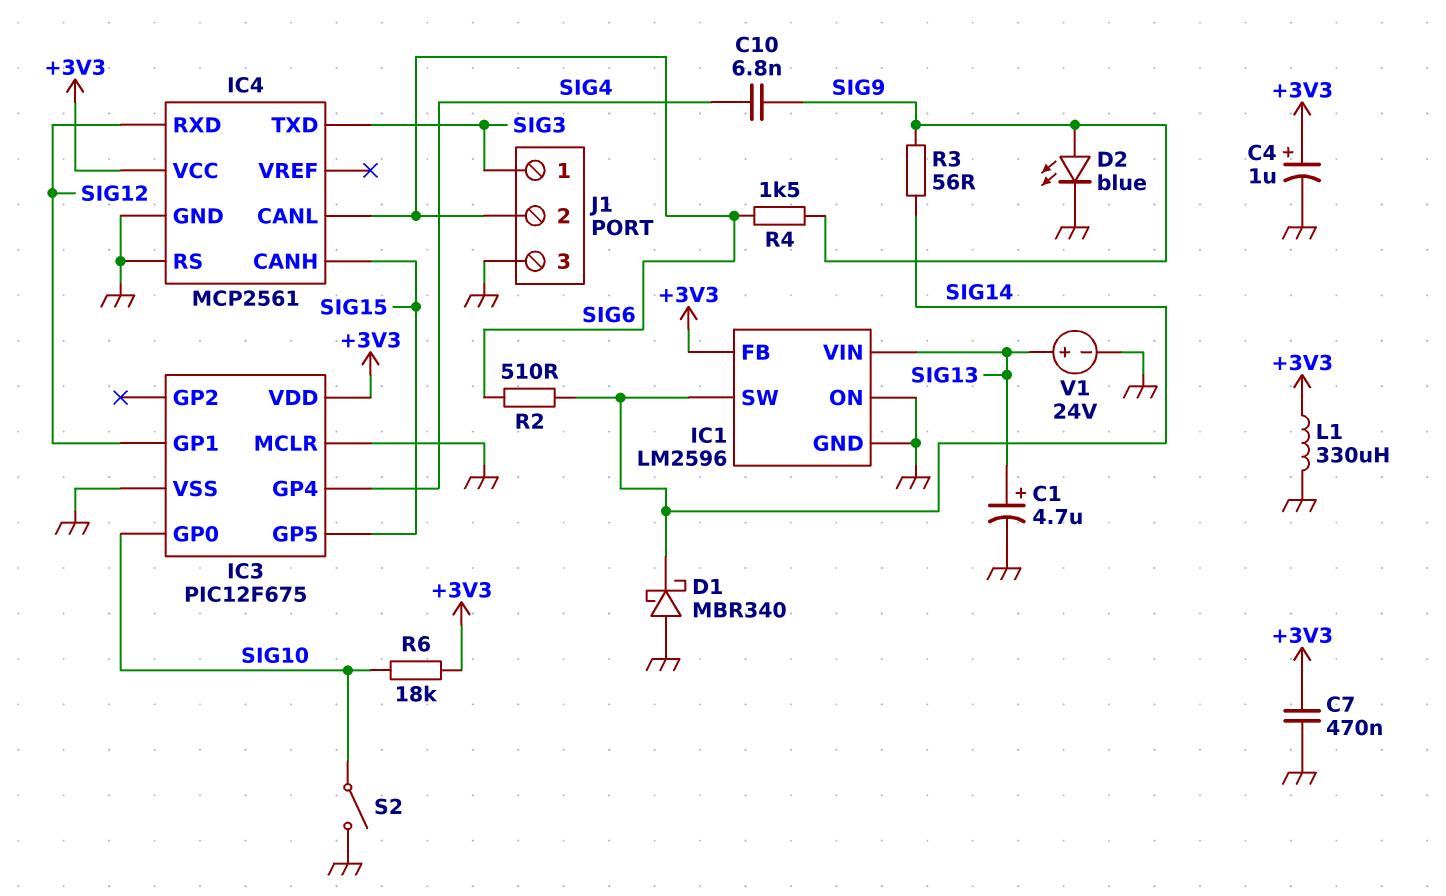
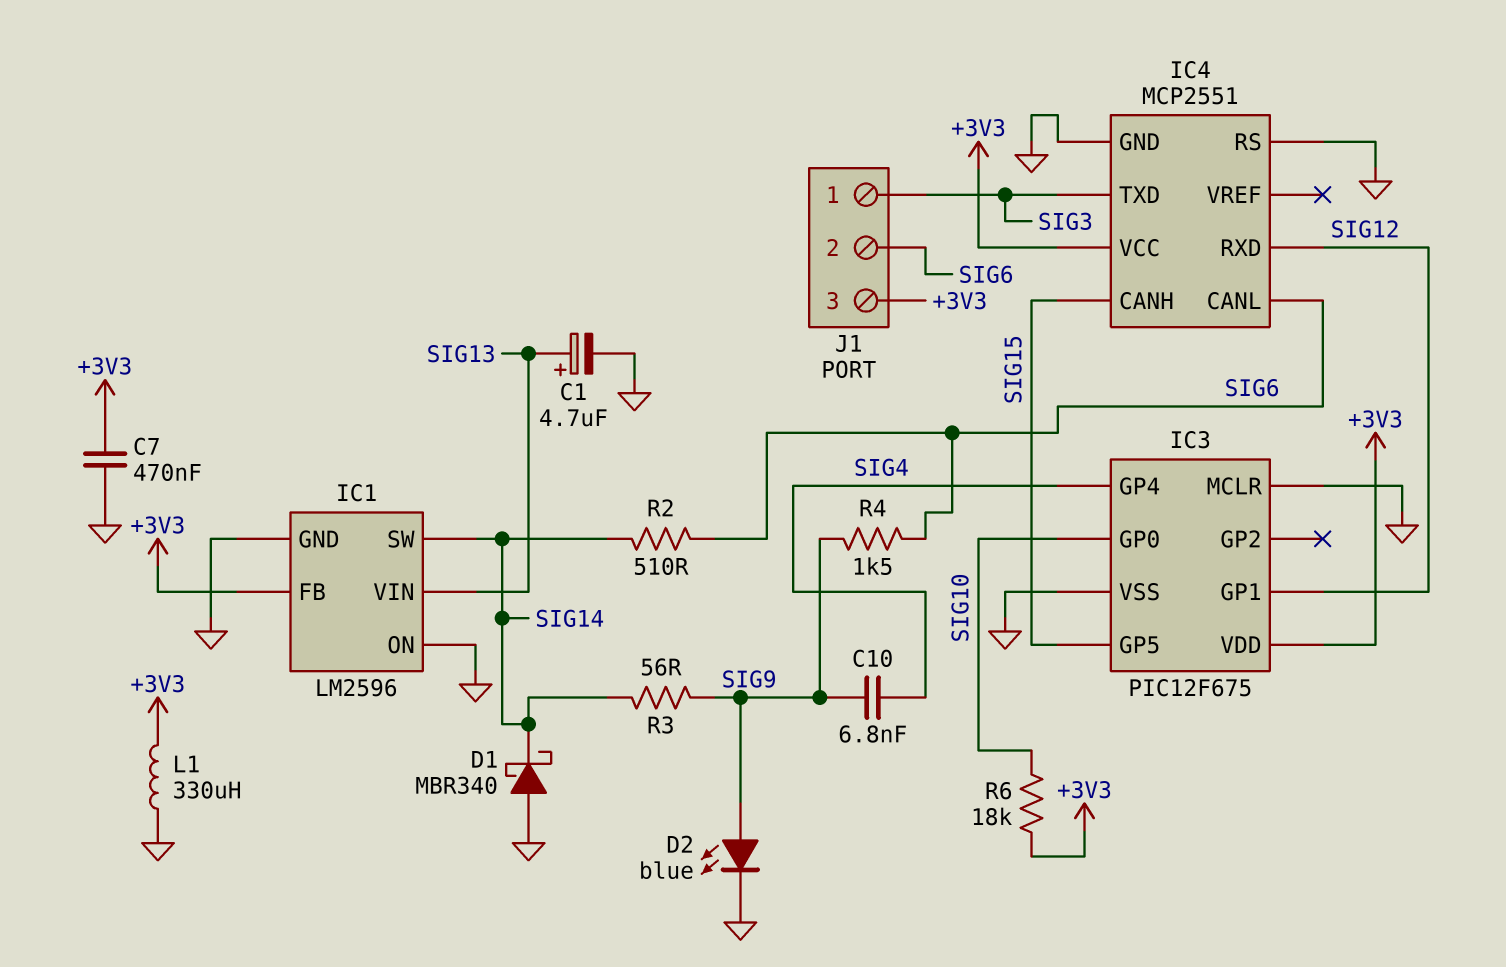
C4: 1uF (plus +3V3, minus GND) -> none
IC4: MCP2561 -> MCP2551
J1 pin 3: GND -> +3V3
S2: switch (GND, SIG10) -> none
V1: 24V (plus SIG13, minus GND) -> none

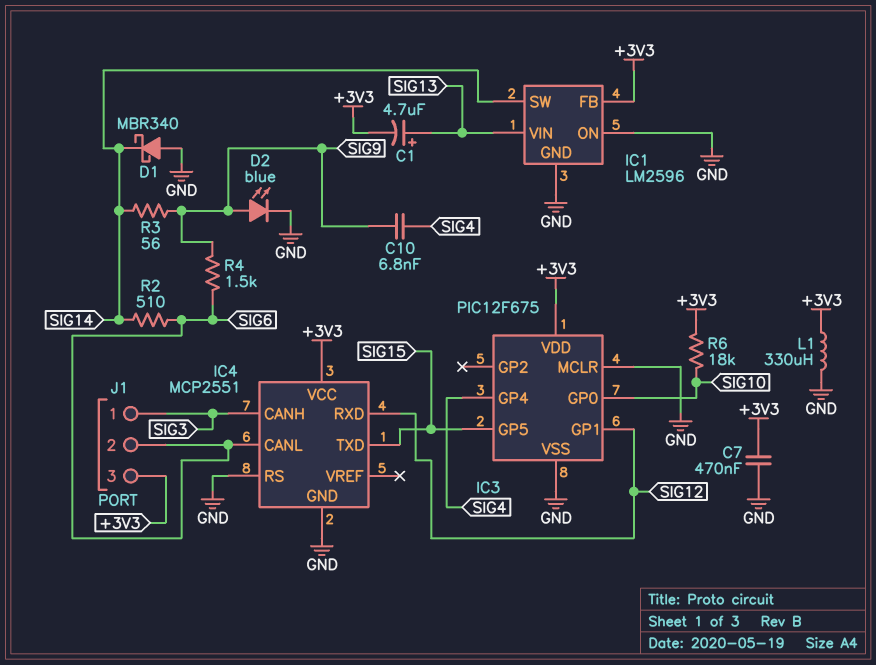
C1: 4.7uF (plus SIG13, minus GND) -> 4.7uF (plus SIG13, minus +3V3)
IC4 pin CANH: SIG15 -> SIG3
IC4 pin TXD: SIG3 -> SIG15

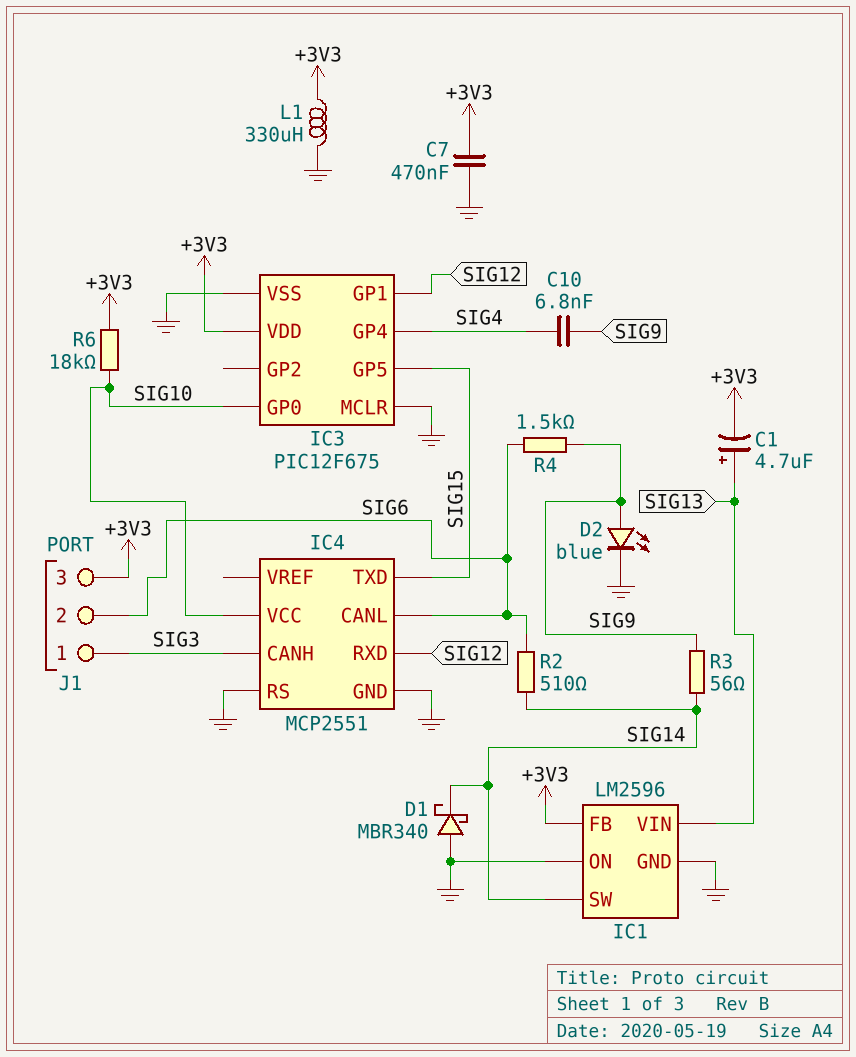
IC4 pin VCC: +3V3 -> SIG10

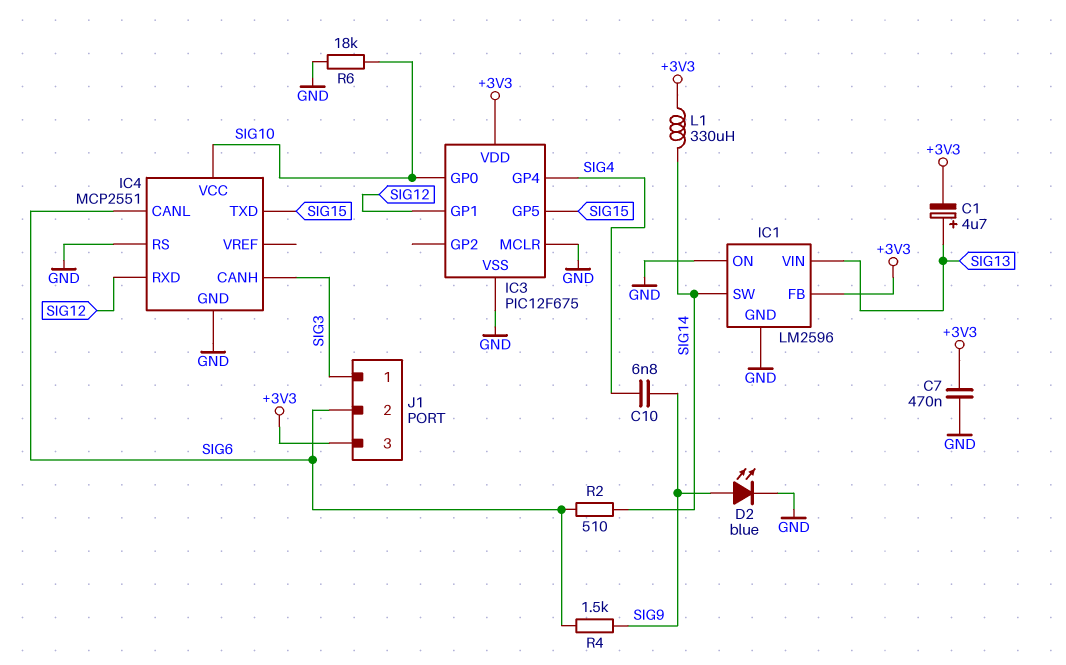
D1: schottky MBR340 (A GND, K SIG14) -> none
L1: 330uH (+3V3, GND) -> 330uH (+3V3, SIG14)
R3: 56 (SIG9, SIG14) -> none
R6: 18k (+3V3, SIG10) -> 18k (GND, SIG10)

